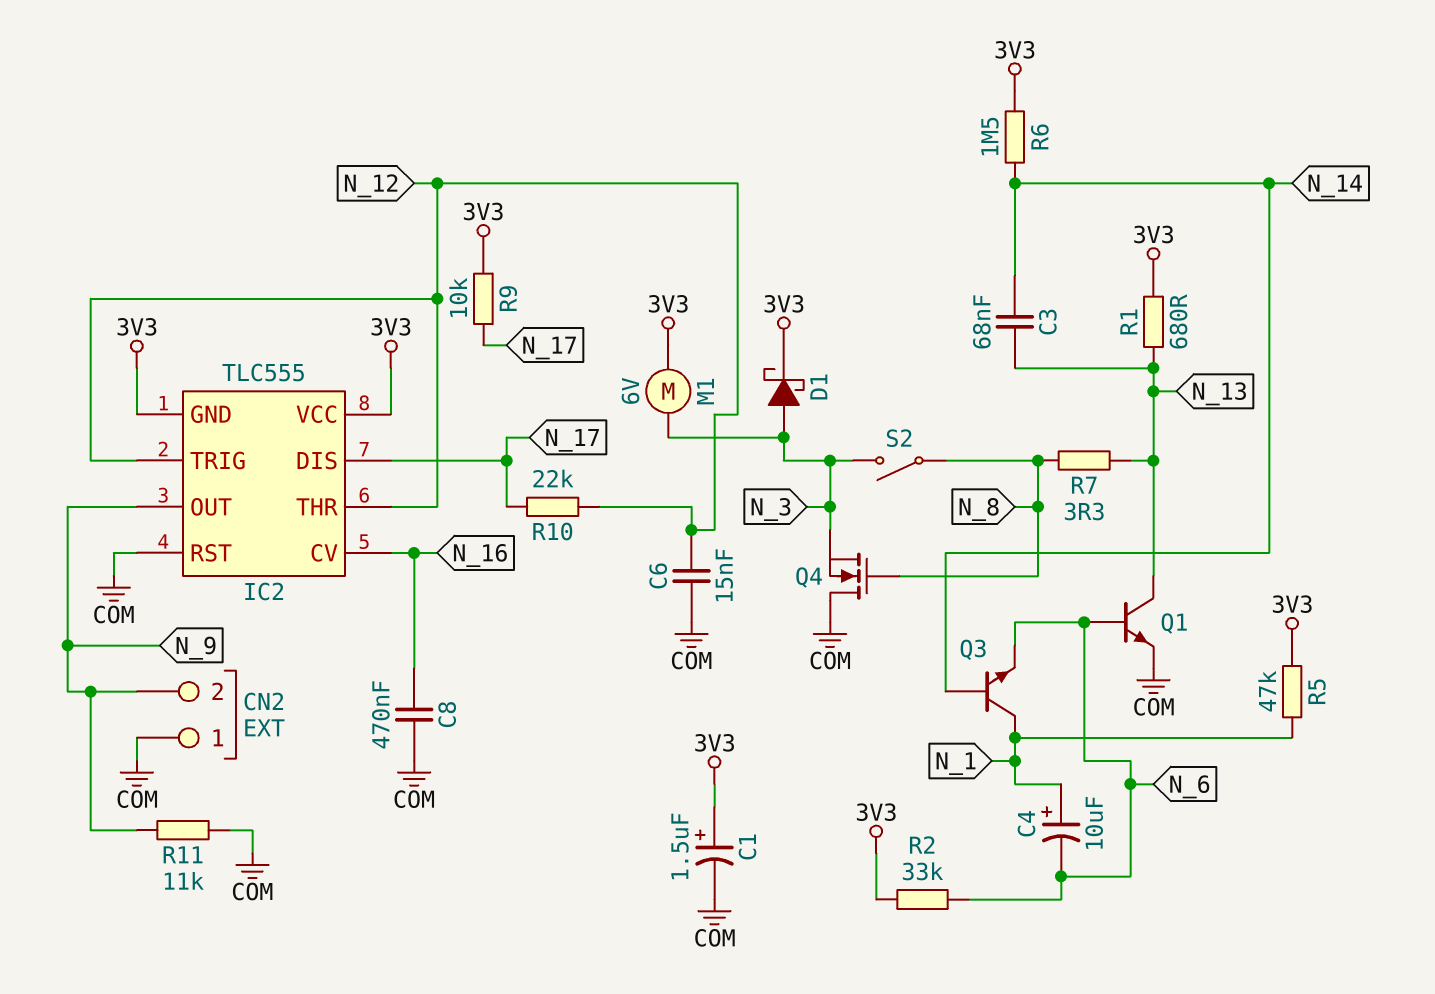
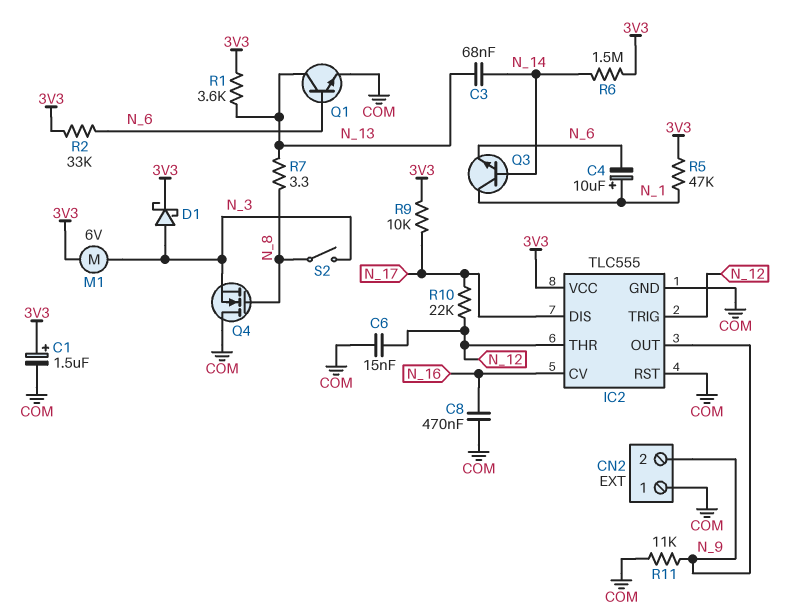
IC2 pin GND: 3V3 -> COM
R1: 680 (3V3, N_13) -> 3.6k (3V3, N_13)

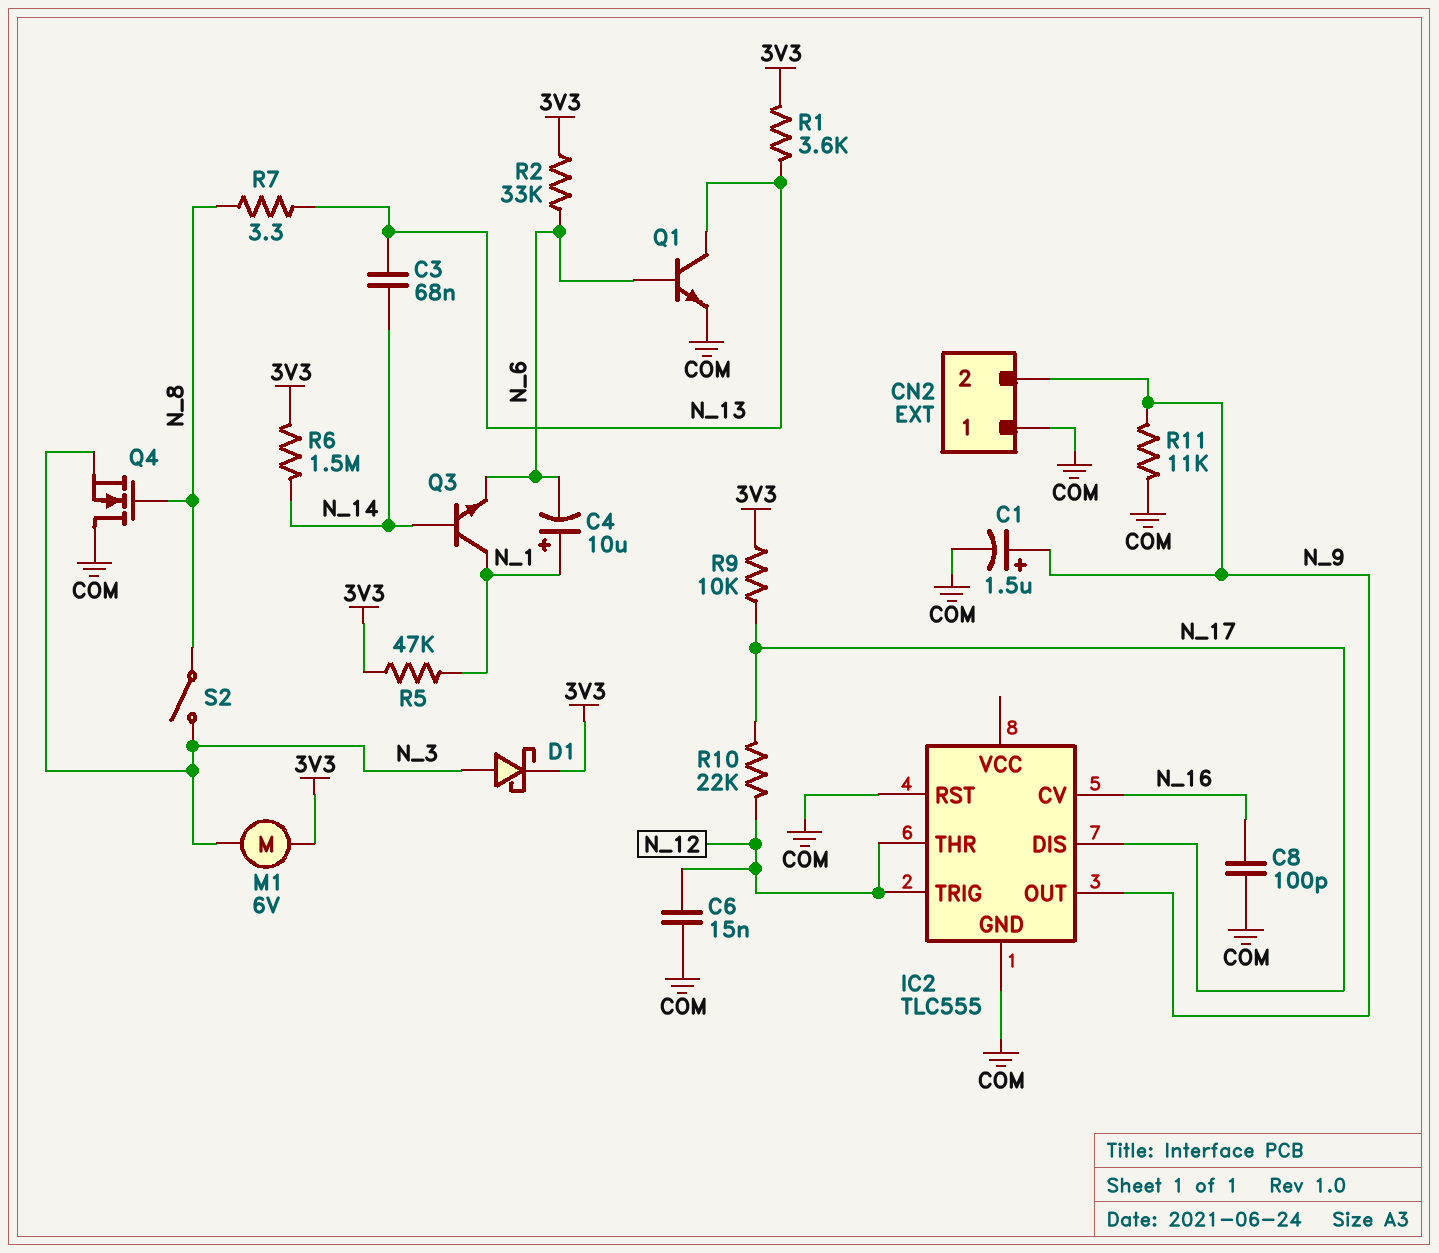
C1: 1.5uF (plus 3V3, minus COM) -> 1.5uF (plus N_9, minus COM)
C8: 470nF (COM, N_16) -> 100pF (COM, N_16)
IC2 pin VCC: 3V3 -> none

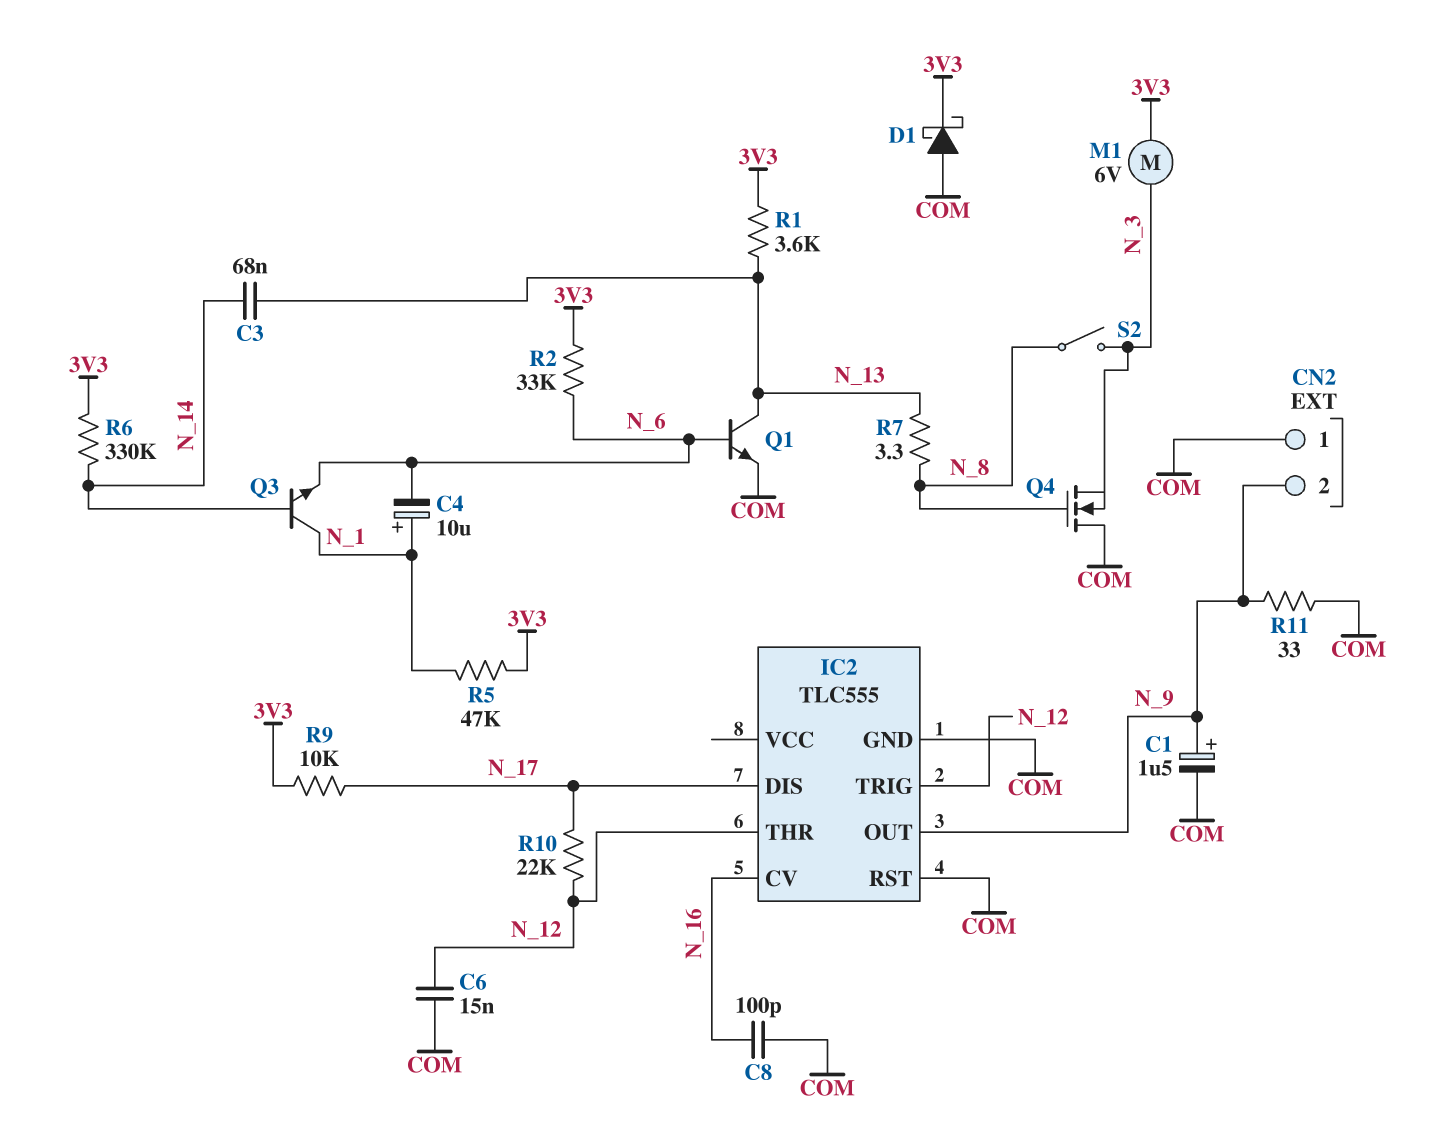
D1: schottky (A N_3, K 3V3) -> schottky (A COM, K 3V3)
R6: 1.5M (3V3, N_14) -> 330k (3V3, N_14)
R11: 11k (COM, N_9) -> 33 (COM, N_9)

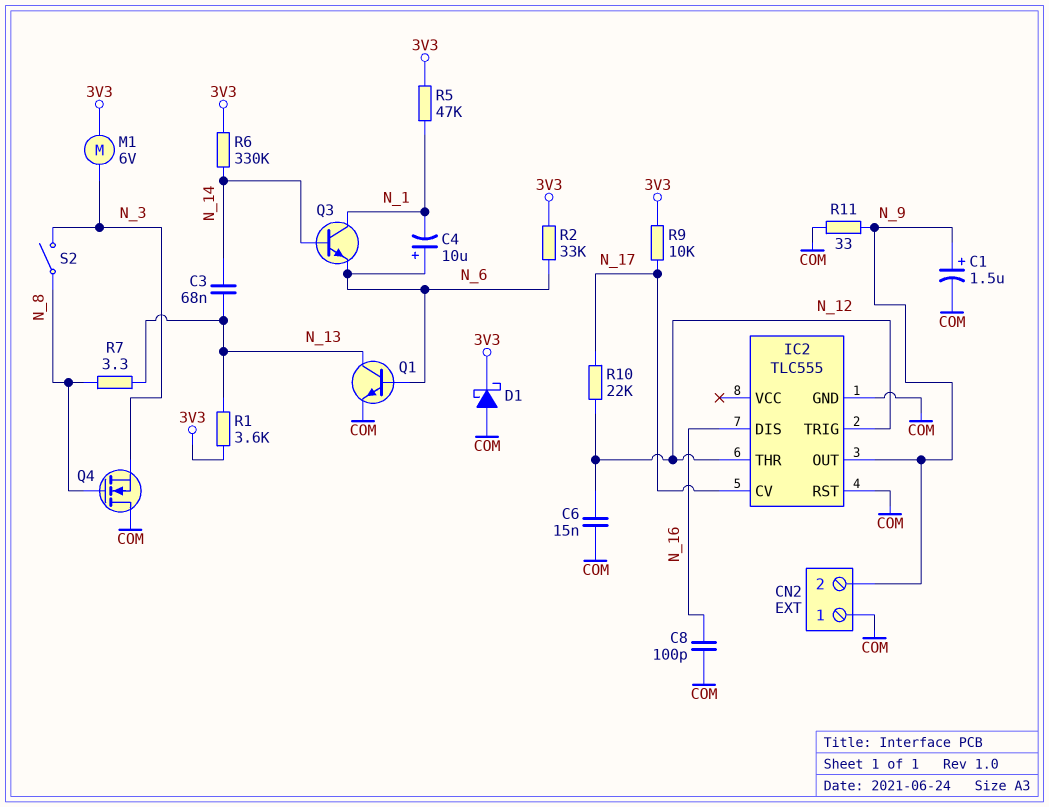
C4: 10uF (plus N_1, minus N_6) -> 10uF (plus N_6, minus N_1)
IC2 pin CV: N_16 -> N_17
IC2 pin DIS: N_17 -> N_16

